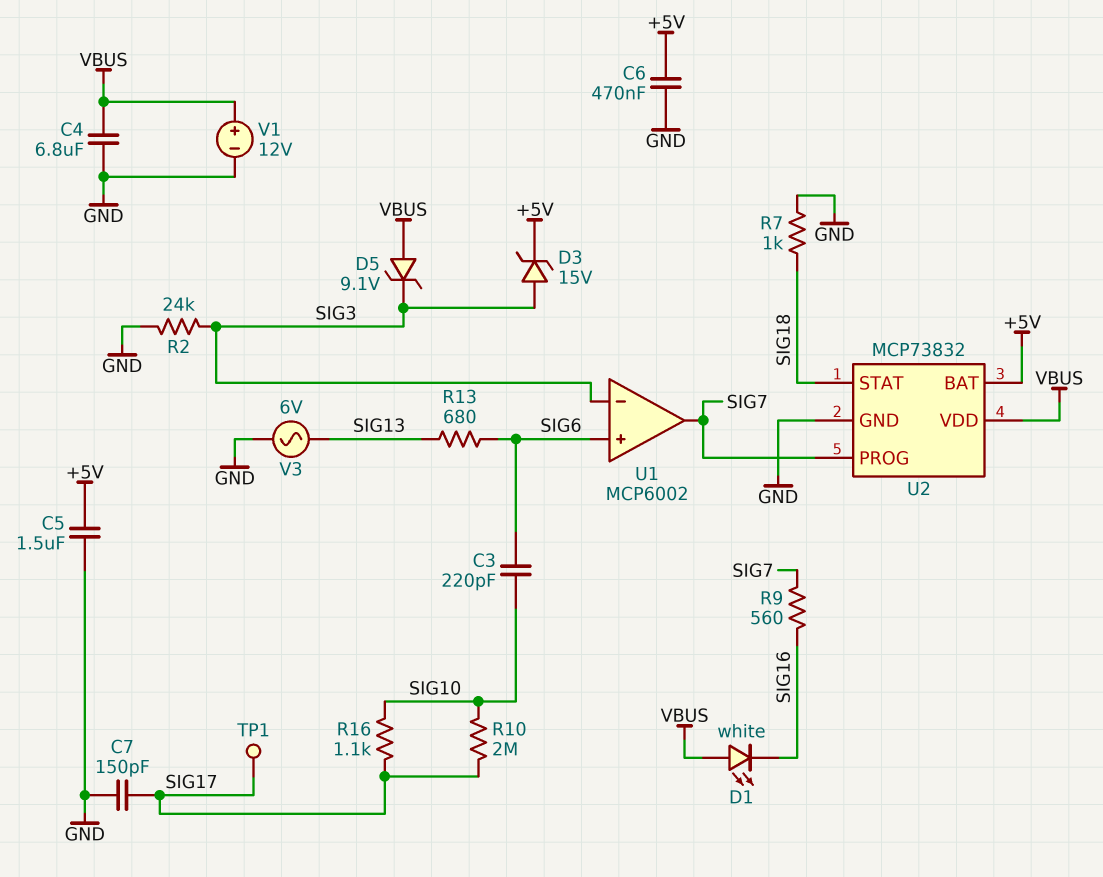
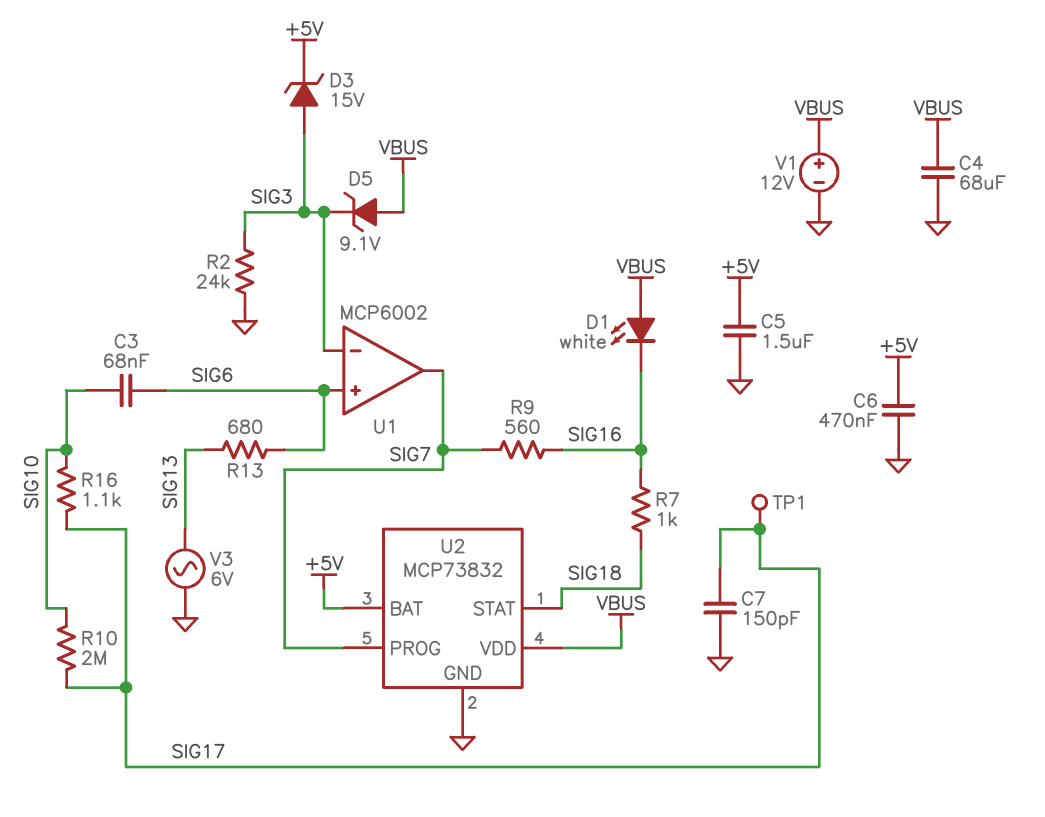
C3: 220pF (SIG6, SIG10) -> 68nF (SIG6, SIG10)
C4: 6.8uF (GND, VBUS) -> 68uF (GND, VBUS)
R7: 1k (GND, SIG18) -> 1k (SIG16, SIG18)

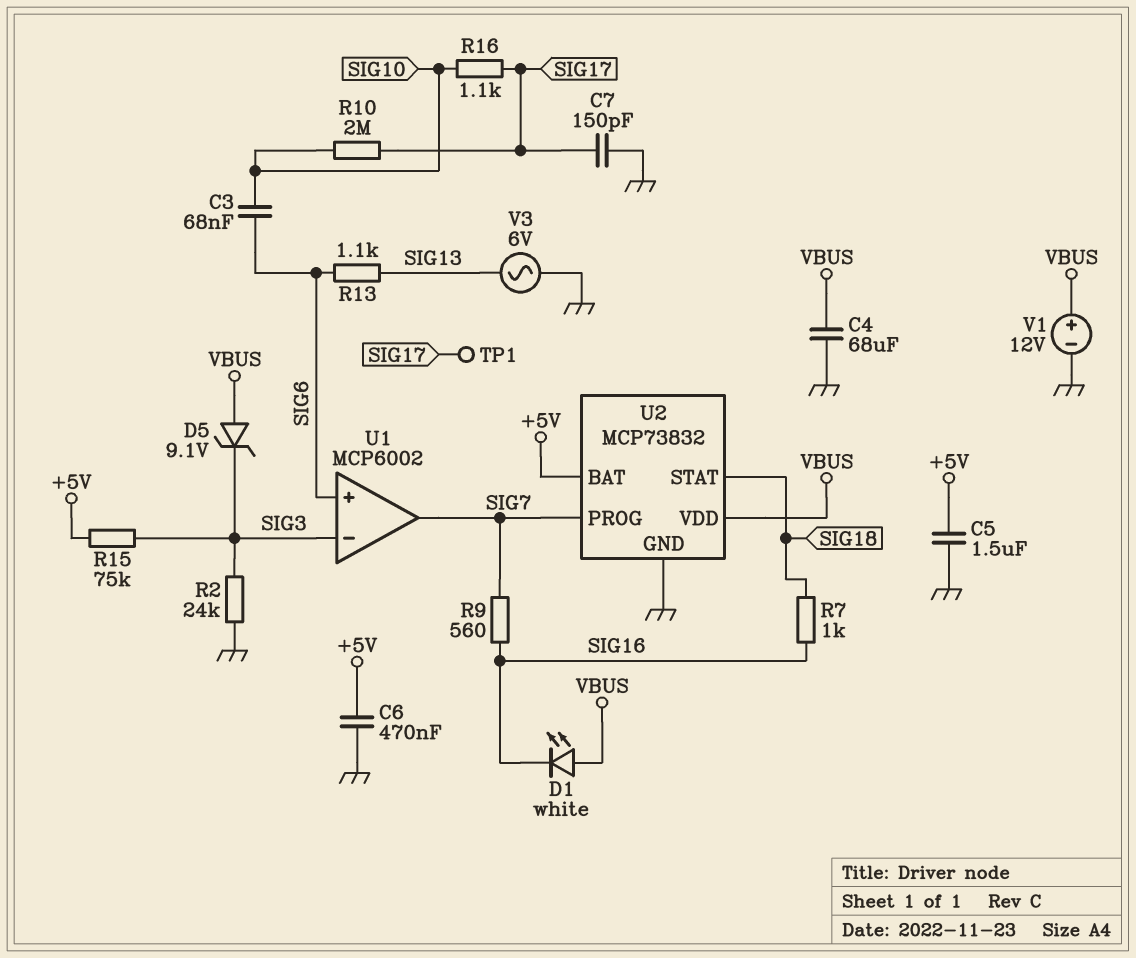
D3: zener 15V (A SIG3, K +5V) -> none
R13: 680 (SIG6, SIG13) -> 1.1k (SIG6, SIG13)
R15: none -> 75k (+5V, SIG3)

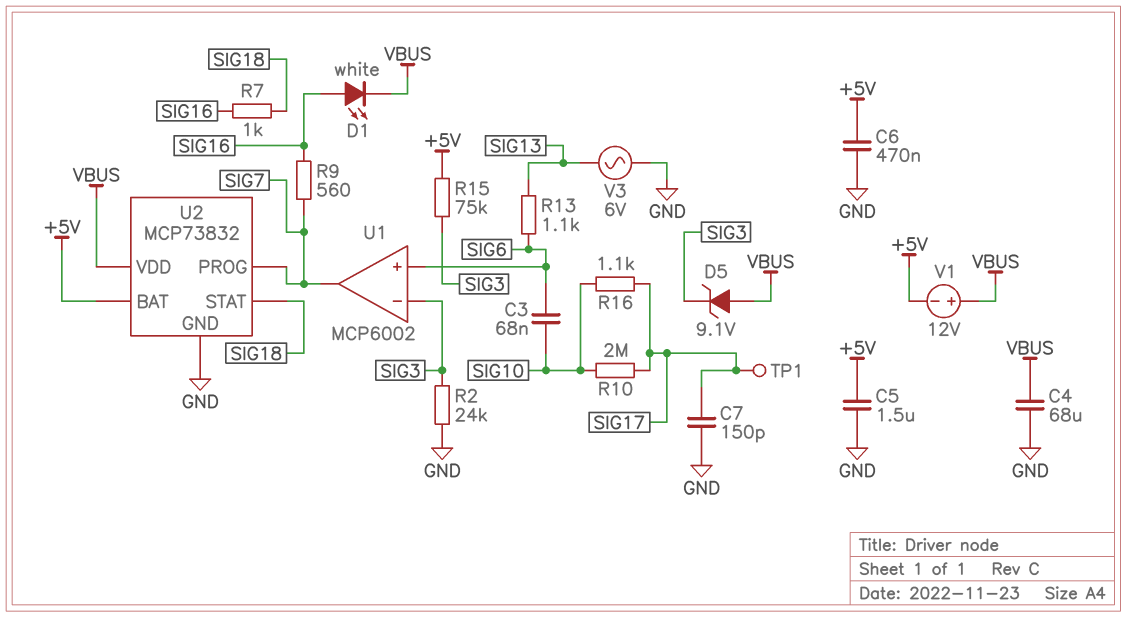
D1: LED white (A VBUS, K SIG16) -> LED white (A SIG16, K VBUS)
V1: 12V (plus VBUS, minus GND) -> 12V (plus VBUS, minus +5V)

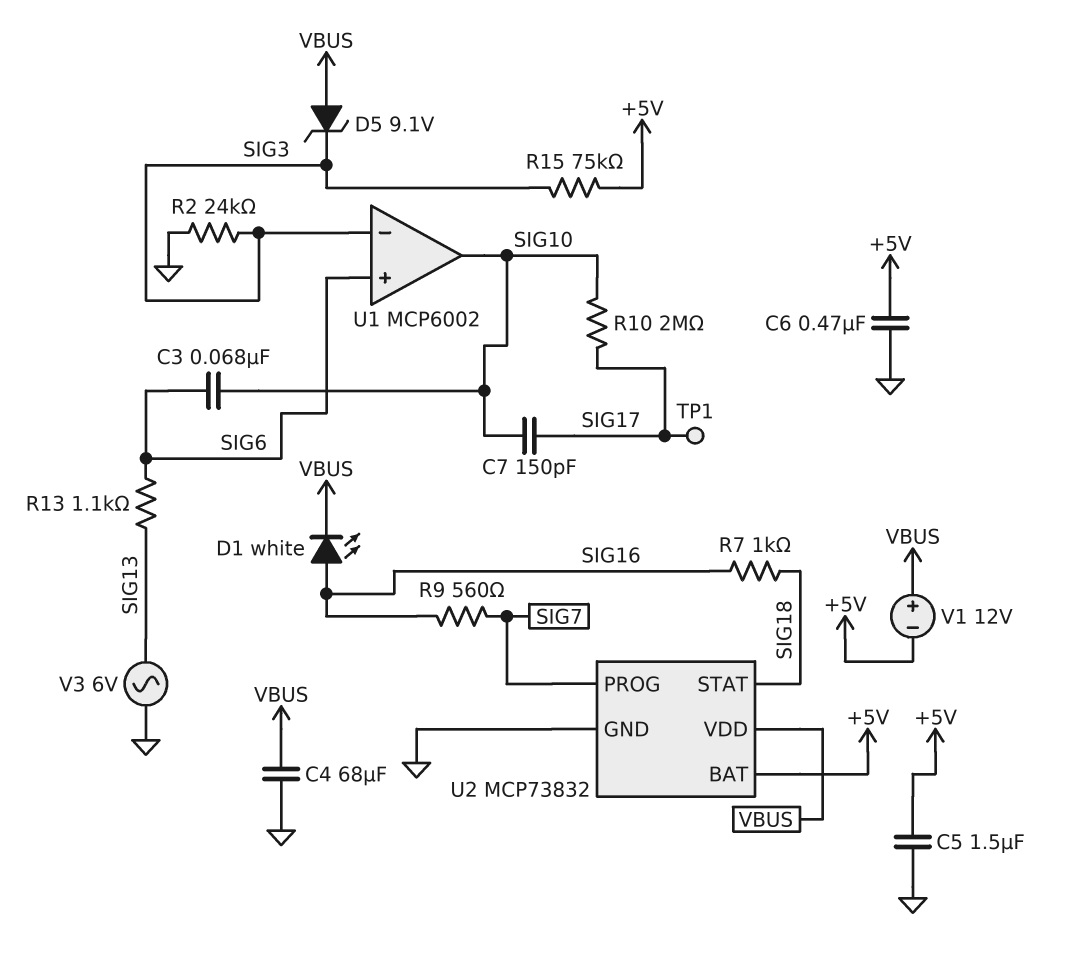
C7: 150pF (GND, SIG17) -> 150pF (SIG10, SIG17)
R16: 1.1k (SIG10, SIG17) -> none
U1 pin out: SIG7 -> SIG10

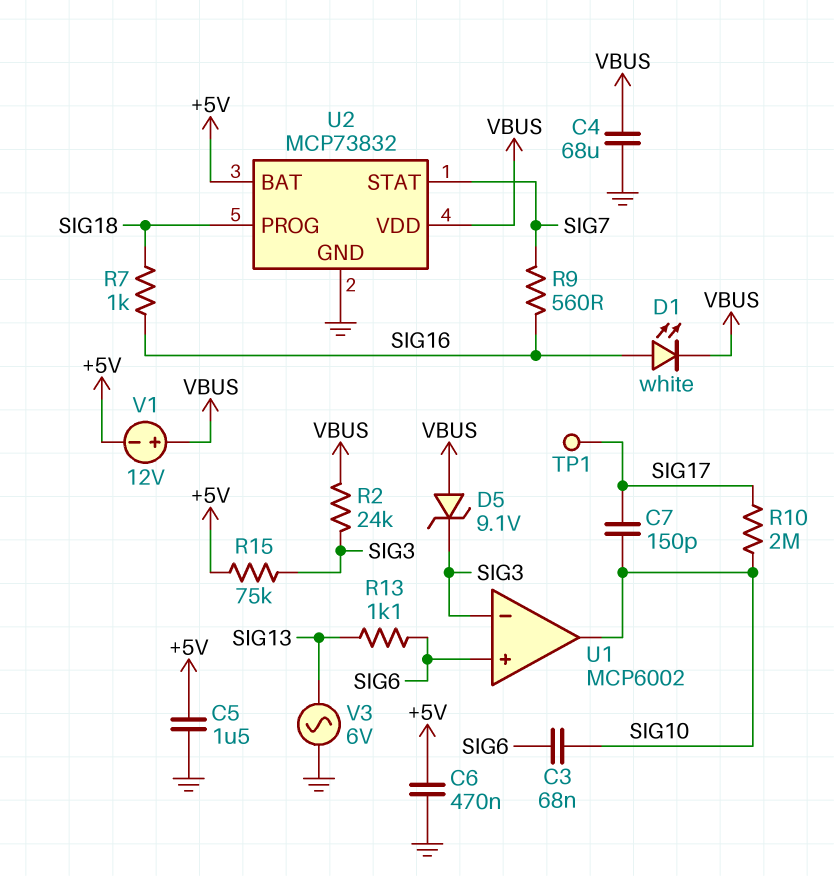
R2: 24k (GND, SIG3) -> 24k (SIG3, VBUS)
U2 pin PROG: SIG7 -> SIG18
U2 pin STAT: SIG18 -> SIG7

